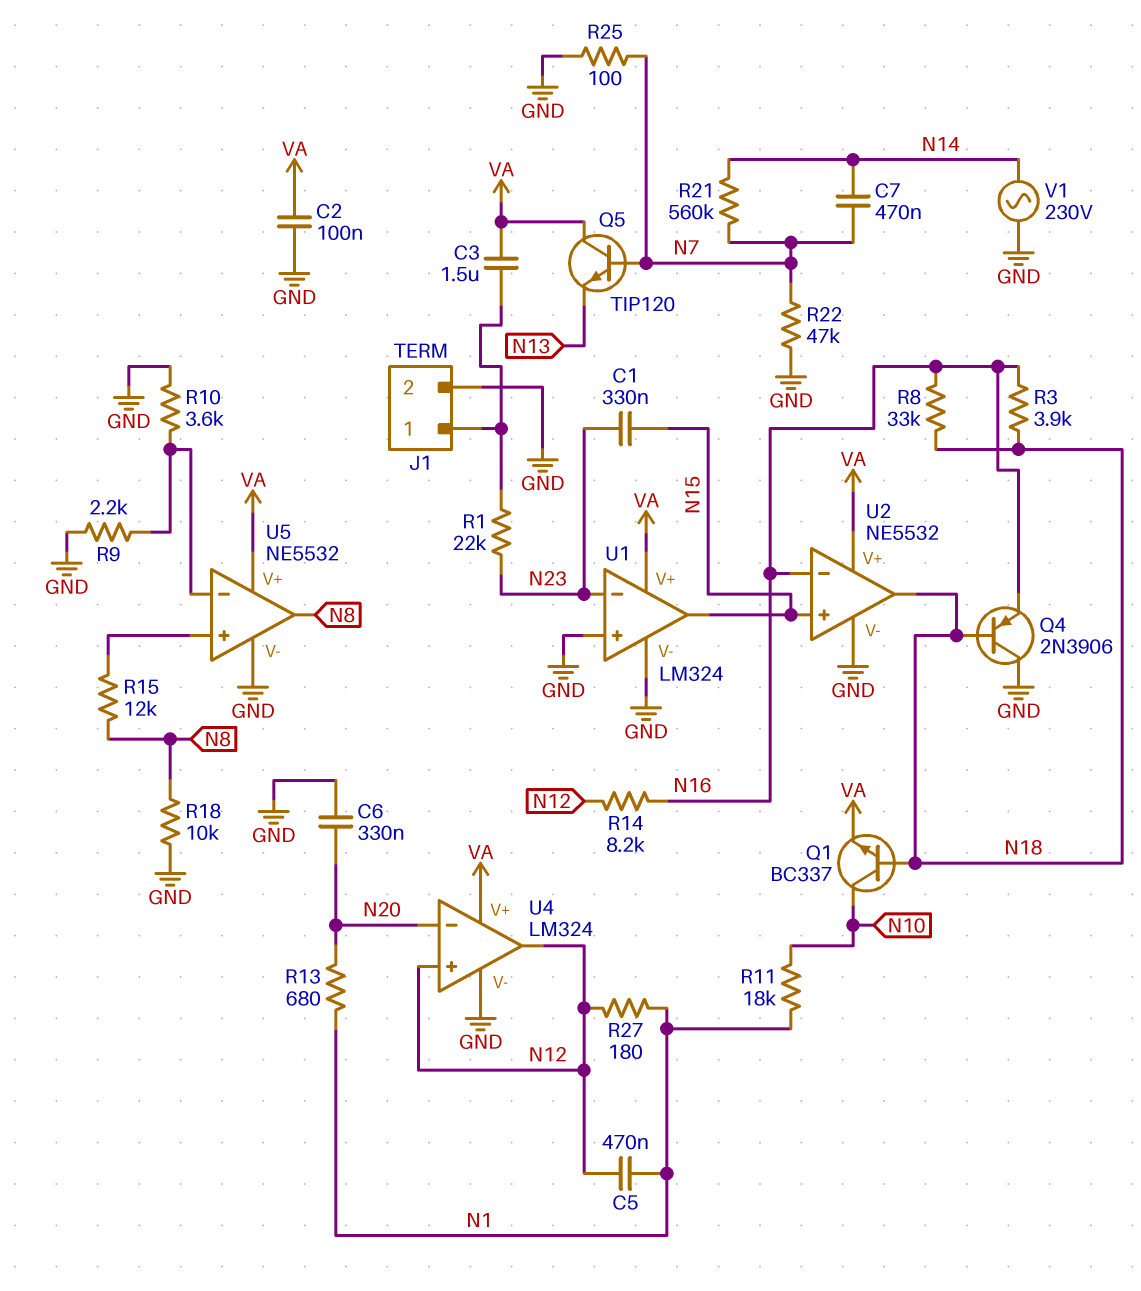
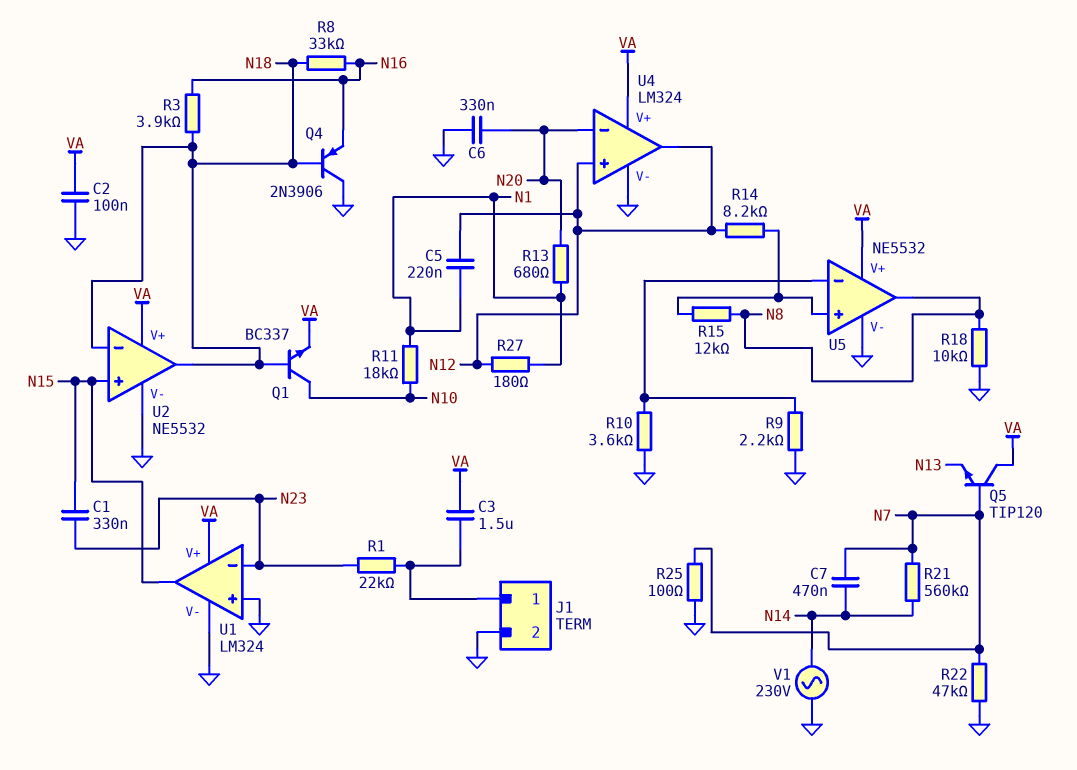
C5: 470nF (N1, N12) -> 220nF (N1, N12)
R14: 8.2k (N12, N16) -> 8.2k (N12, U5/in+)
U2 pin in-: N16 -> N18

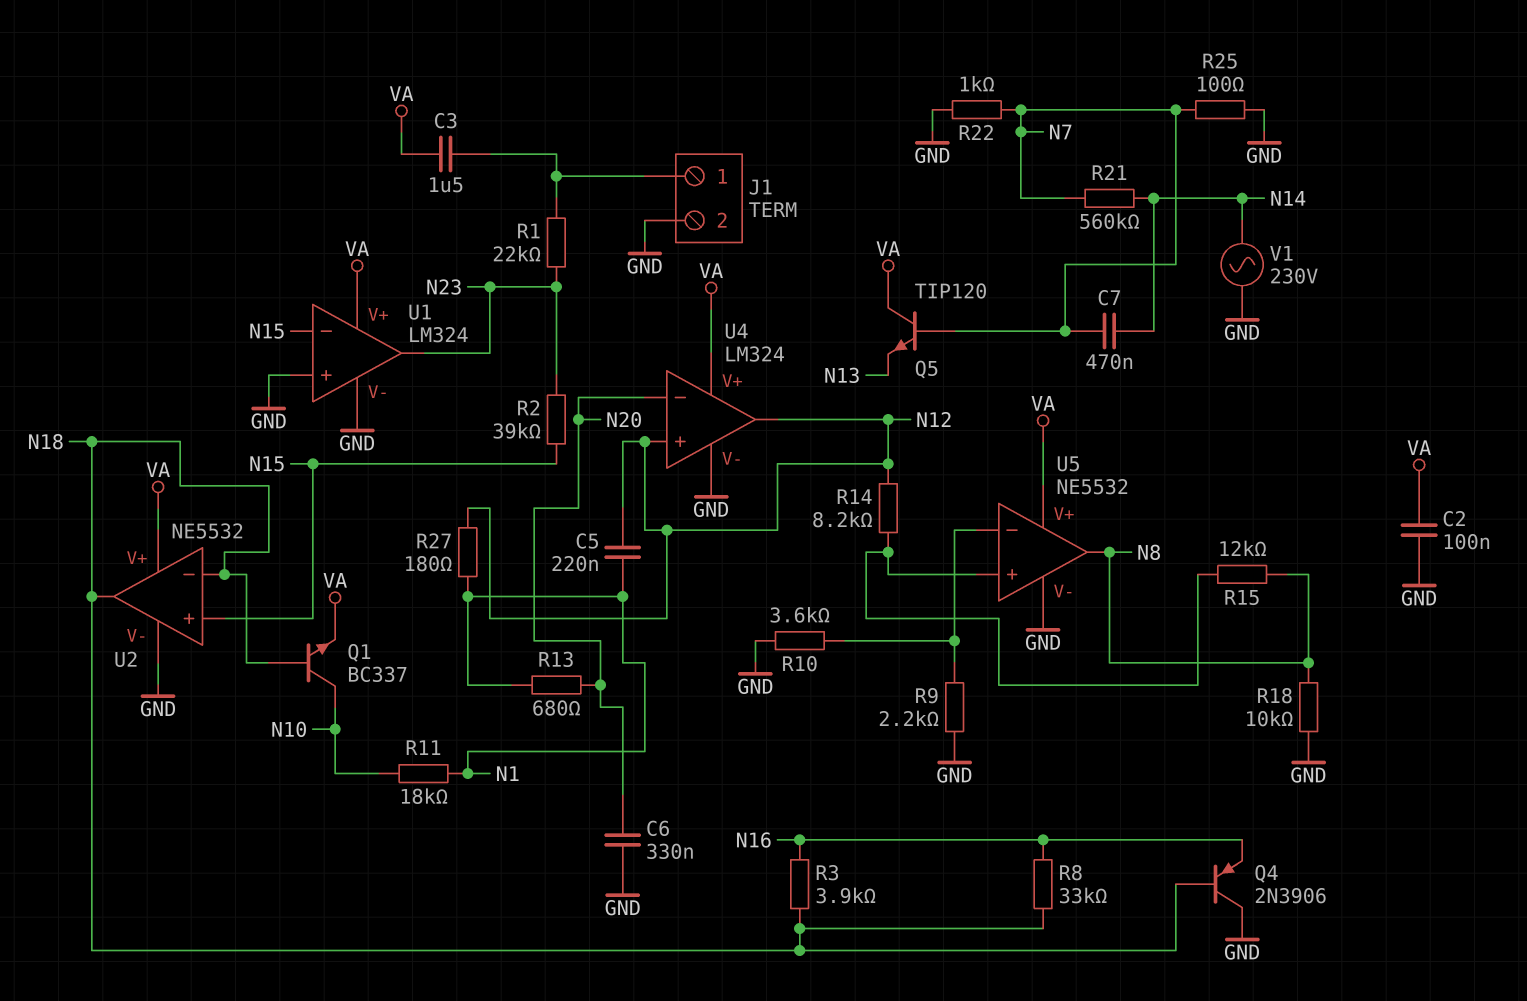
C1: 330nF (N15, N23) -> none
R2: none -> 39k (N15, N23)
R22: 47k (GND, N7) -> 1k (GND, N7)
U1 pin in-: N23 -> N15
U1 pin out: N15 -> N23

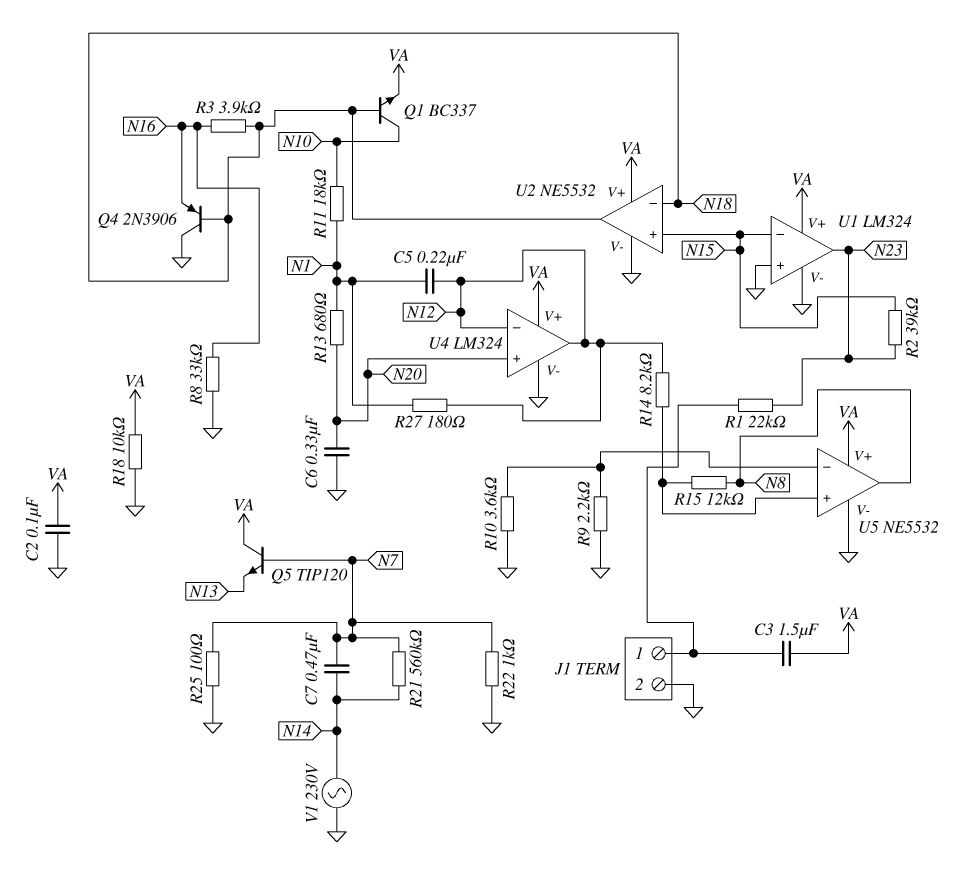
R8: 33k (N16, N18) -> 33k (GND, N16)
R18: 10k (GND, N8) -> 10k (GND, VA)
U4 pin in+: N12 -> N20
U4 pin in-: N20 -> N12

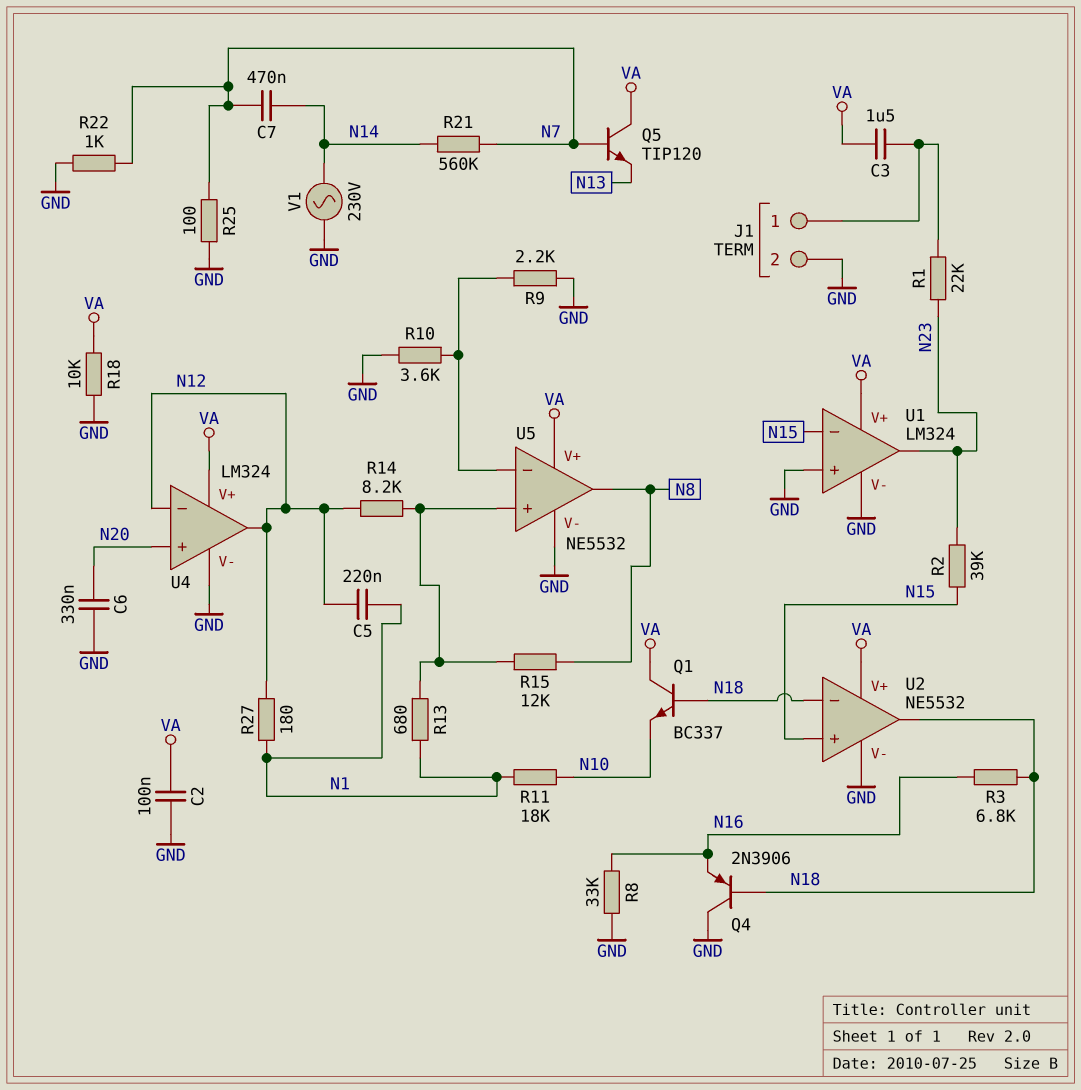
Q1: NPN BC337 (B N18, C N10, E VA) -> NPN BC337 (B N18, C VA, E N10)
R3: 3.9k (N16, N18) -> 6.8k (N16, N18)
R13: 680 (N1, N20) -> 680 (N1, U5/in+)

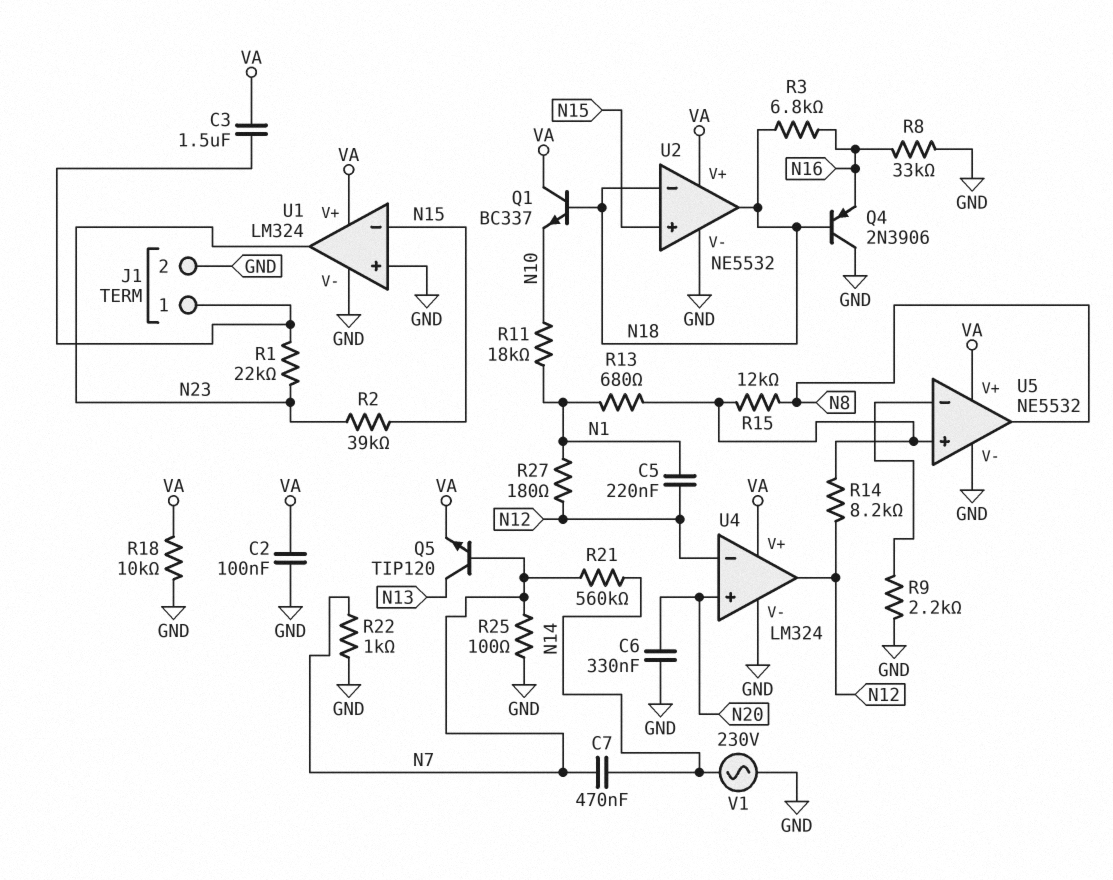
Q5: NPN TIP120 (B N7, C VA, E N13) -> NPN TIP120 (B N7, C N13, E VA)
R10: 3.6k (GND, U5/in-) -> none

